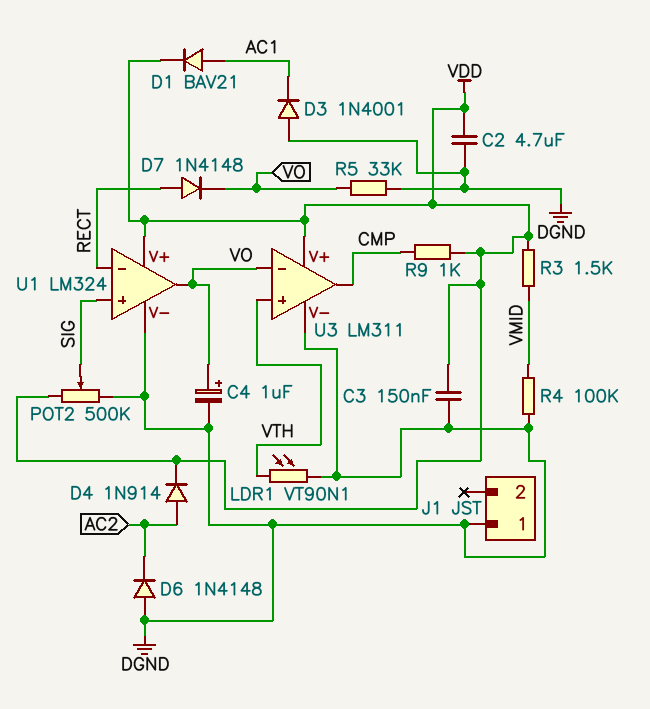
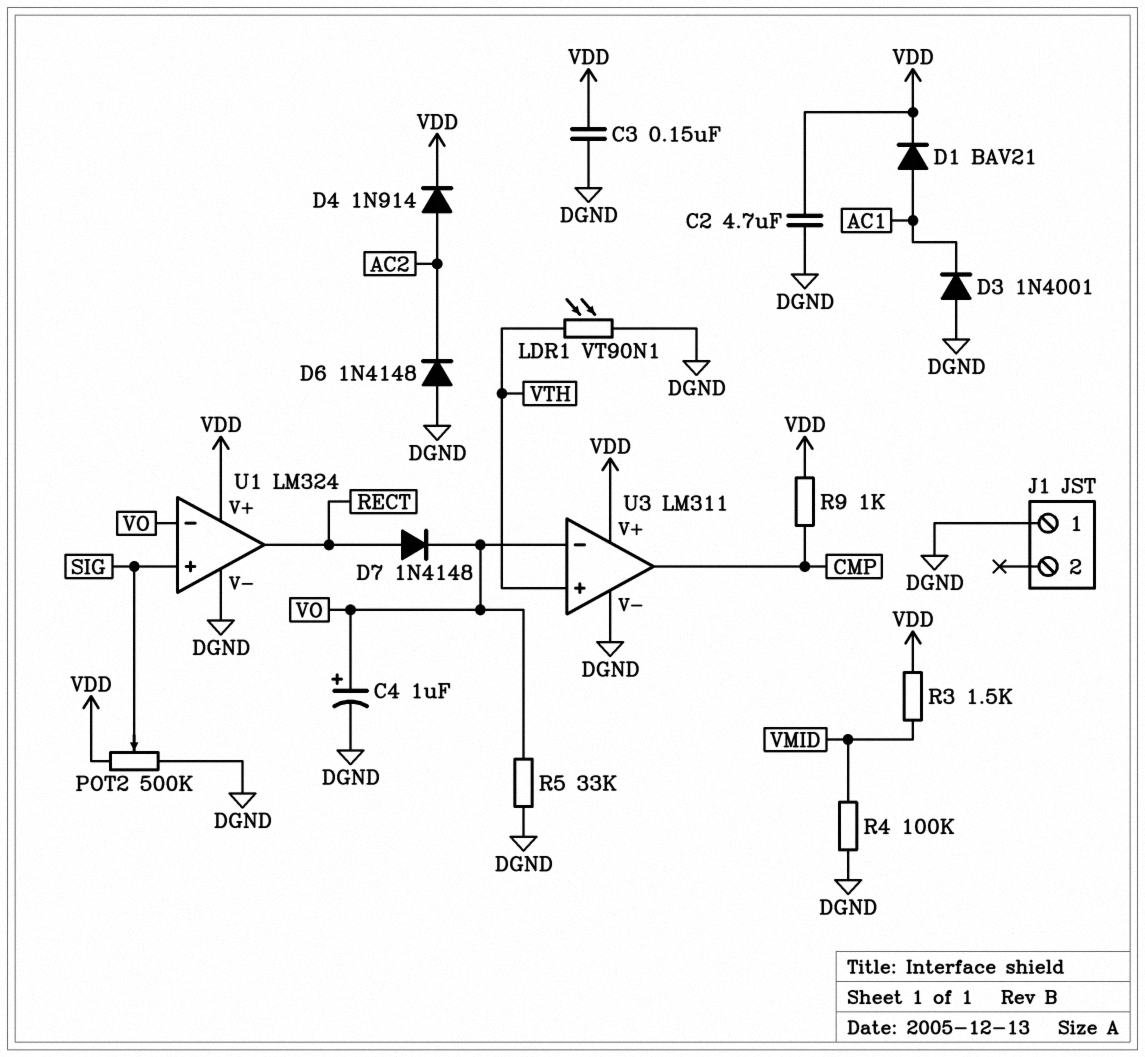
U1 pin in-: RECT -> VO
U1 pin out: VO -> RECT

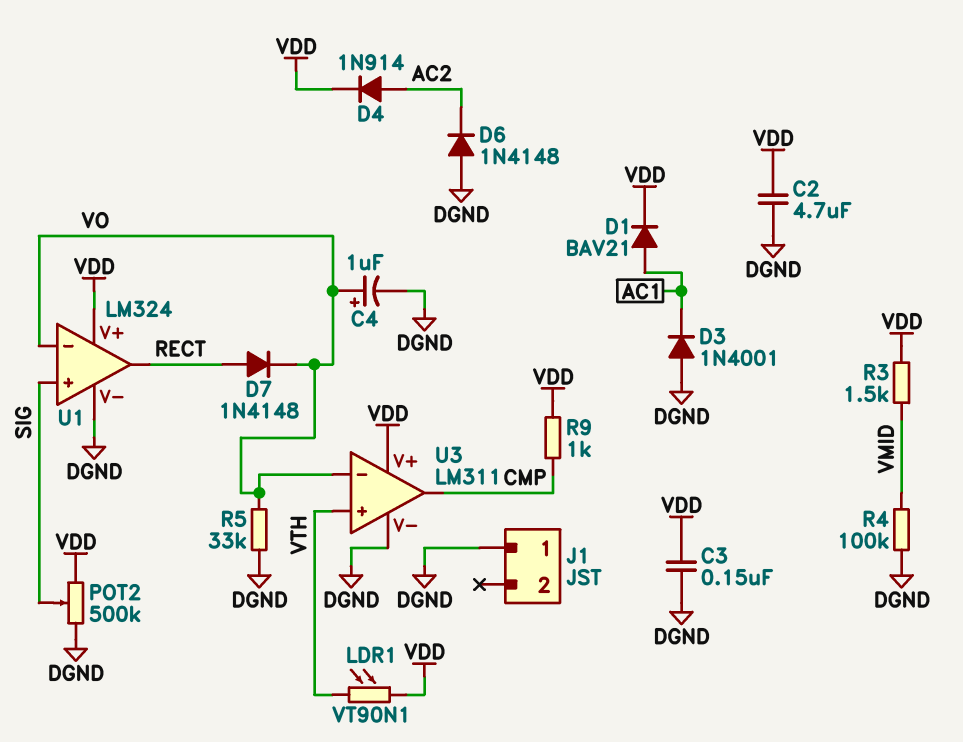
LDR1: VT90N1 (DGND, VTH) -> VT90N1 (VDD, VTH)

